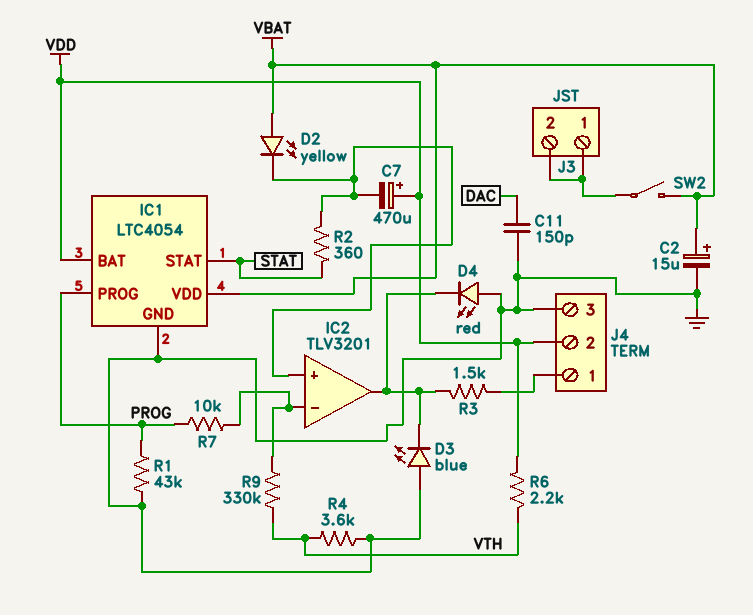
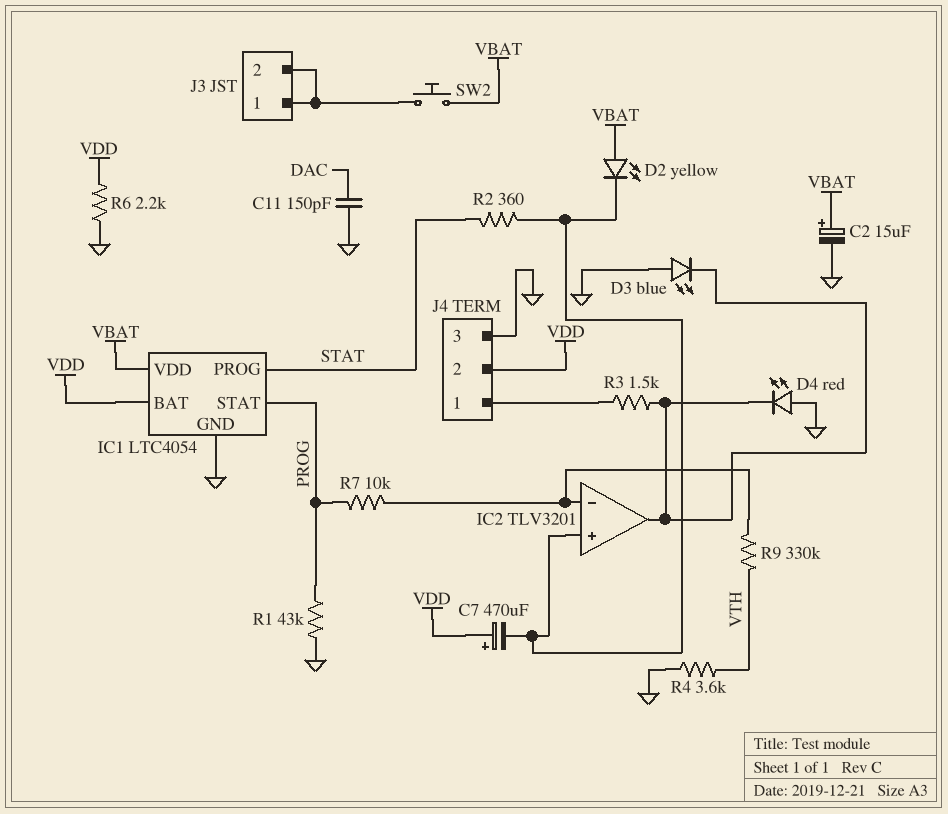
IC1 pin PROG: PROG -> STAT
IC1 pin STAT: STAT -> PROG
R6: 2.2k (VDD, VTH) -> 2.2k (GND, VDD)
SW2: switch (J3/1, VBAT) -> button (J3/1, VBAT)

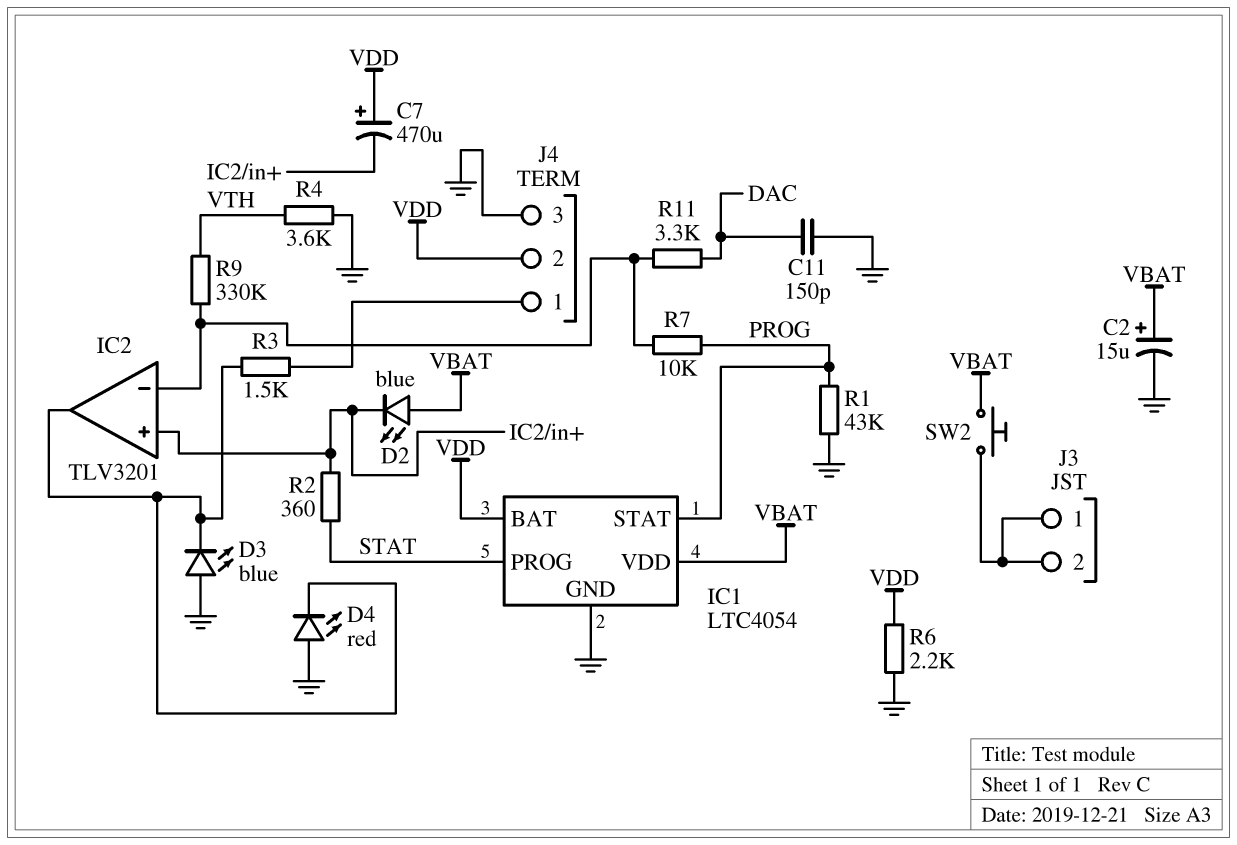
D2: LED yellow (A VBAT, K IC2/in+) -> LED blue (A VBAT, K IC2/in+)
R11: none -> 3.3k (DAC, IC2/in-)

